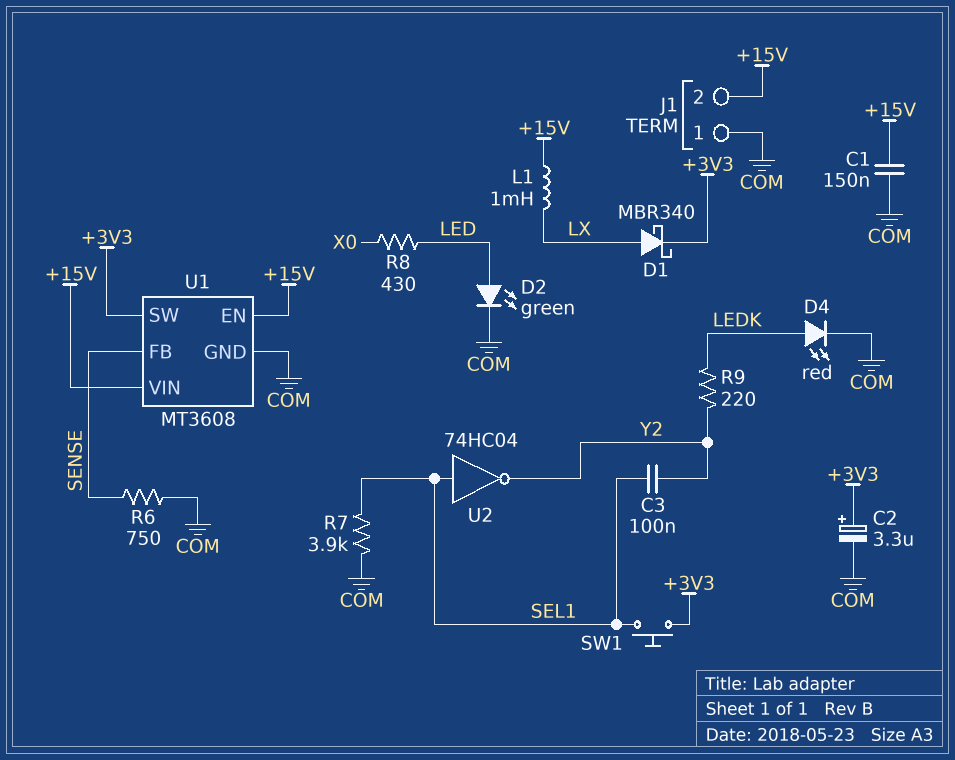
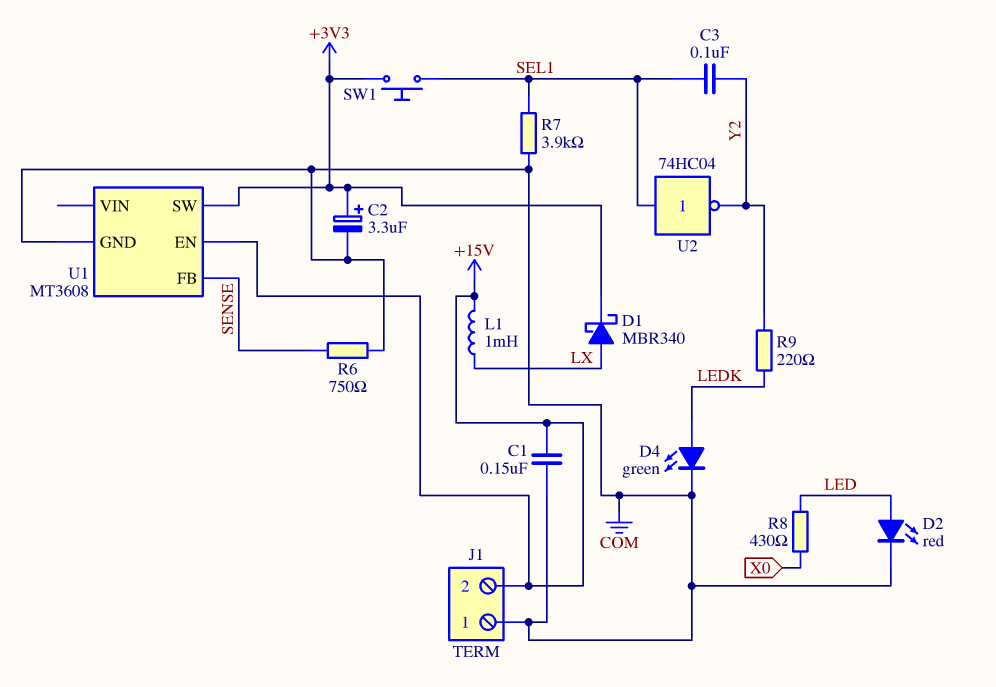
D2: LED green (A LED, K COM) -> LED red (A LED, K COM)
D4: LED red (A LEDK, K COM) -> LED green (A LEDK, K COM)
U1 pin VIN: +15V -> none

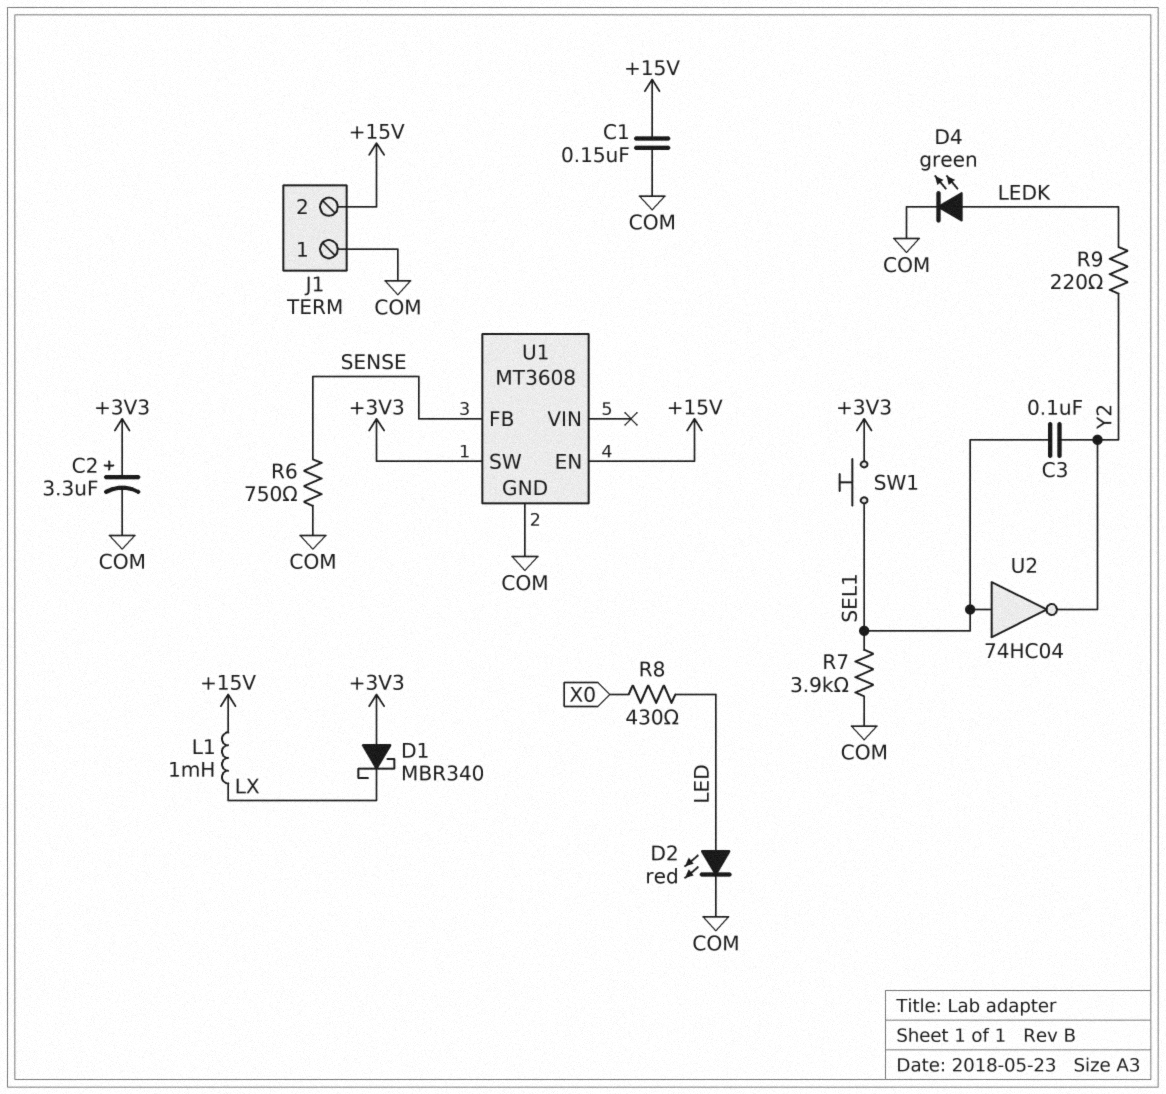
D1: schottky MBR340 (A LX, K +3V3) -> schottky MBR340 (A +3V3, K LX)

